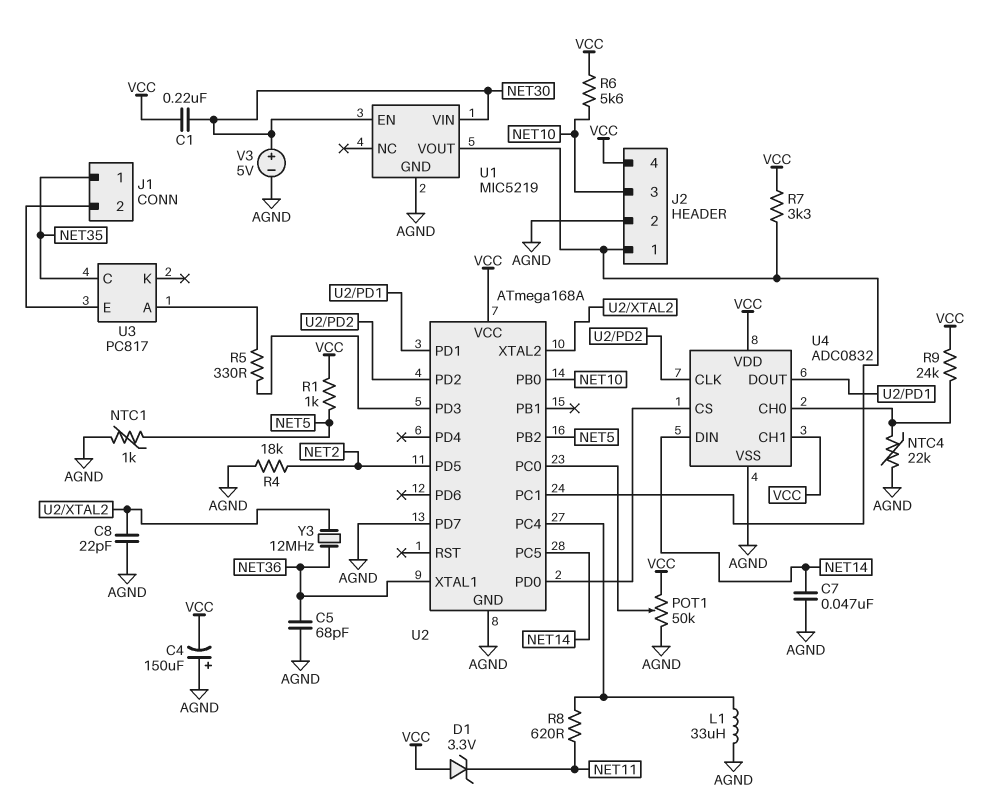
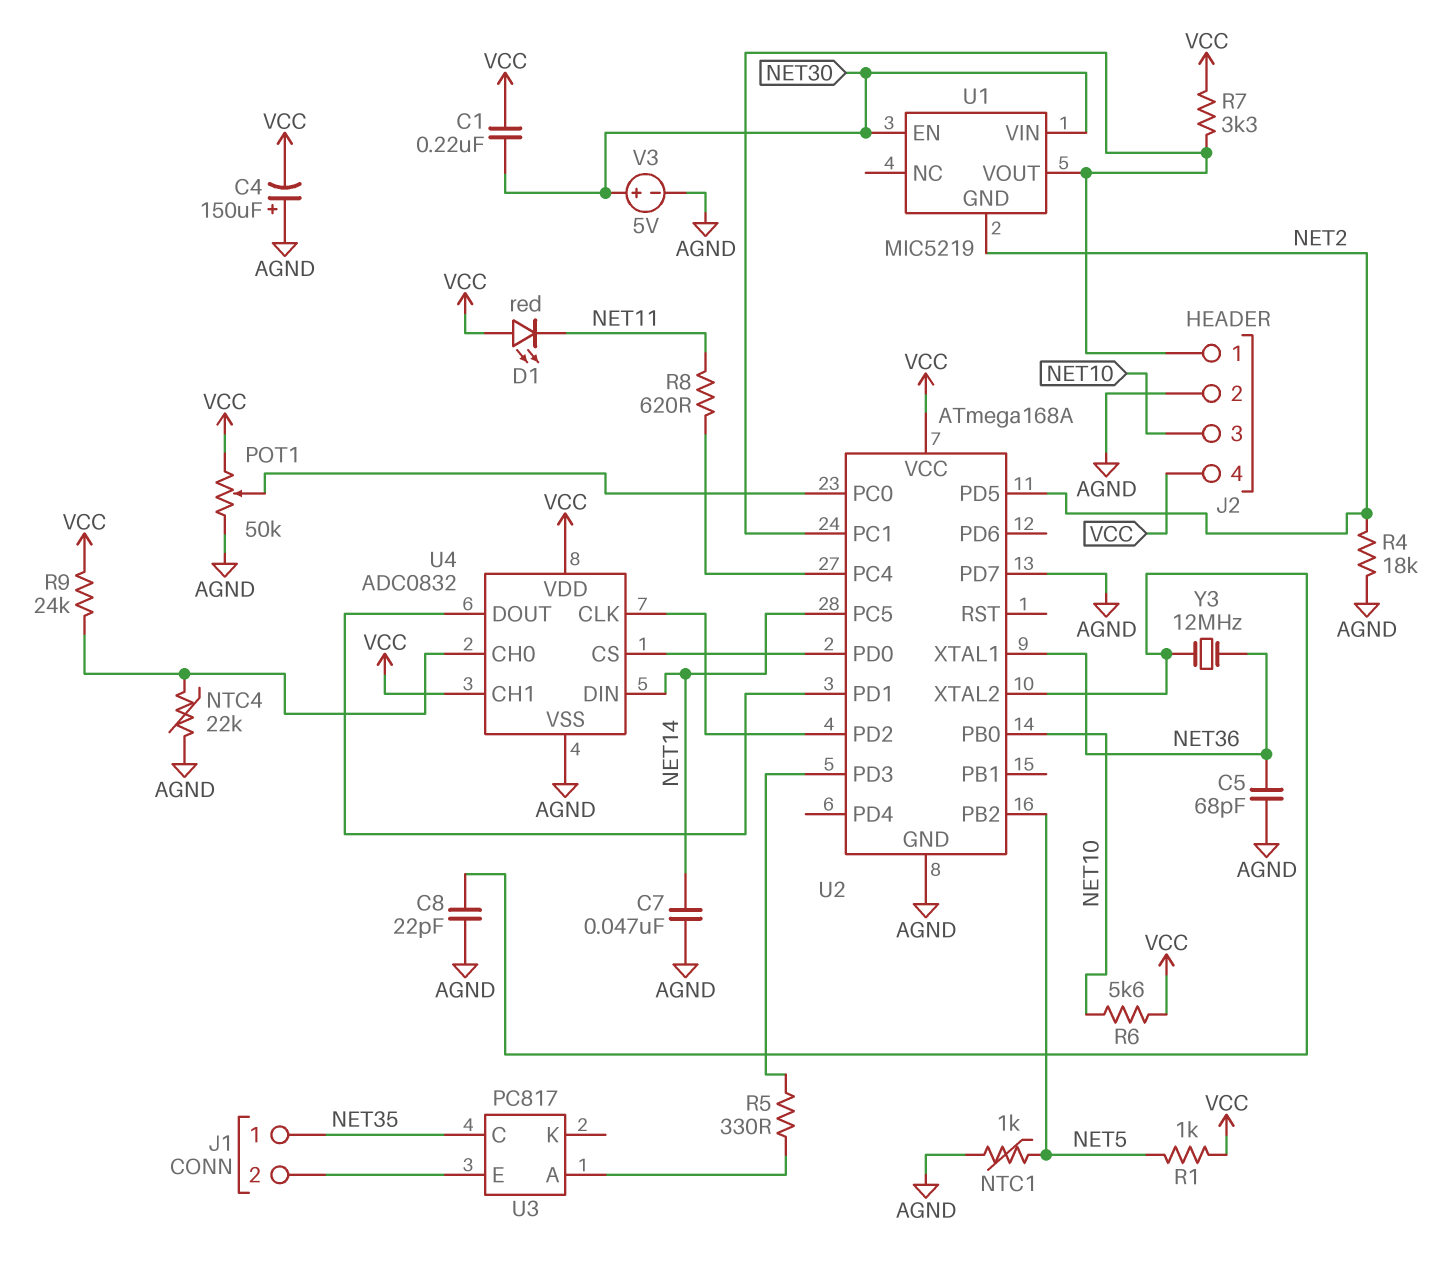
D1: zener 3.3V (A VCC, K NET11) -> LED red (A VCC, K NET11)
L1: 33uH (AGND, U2/PC4) -> none
U1 pin GND: AGND -> NET2

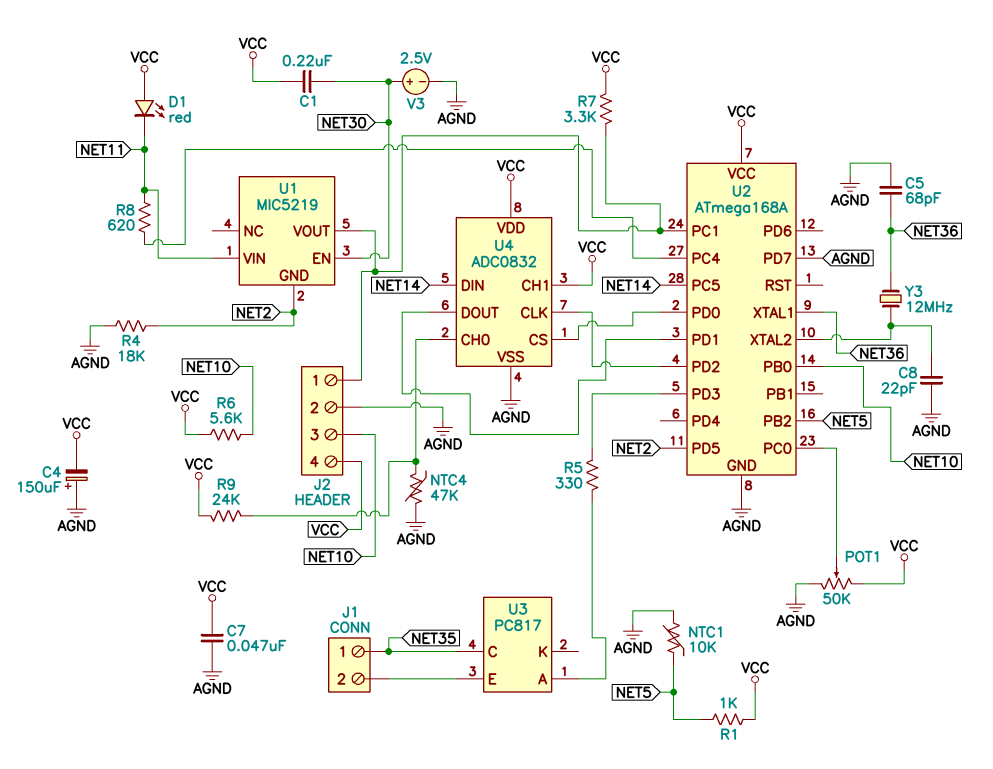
C7: 47nF (AGND, NET14) -> 47nF (AGND, VCC)
NTC1: 1k (AGND, NET5) -> 10k (AGND, NET5)
NTC4: 22k (AGND, U4/CH0) -> 47k (AGND, U4/CH0)
U1 pin VIN: NET30 -> NET11
V3: 5V (plus NET30, minus AGND) -> 2.5V (plus NET30, minus AGND)

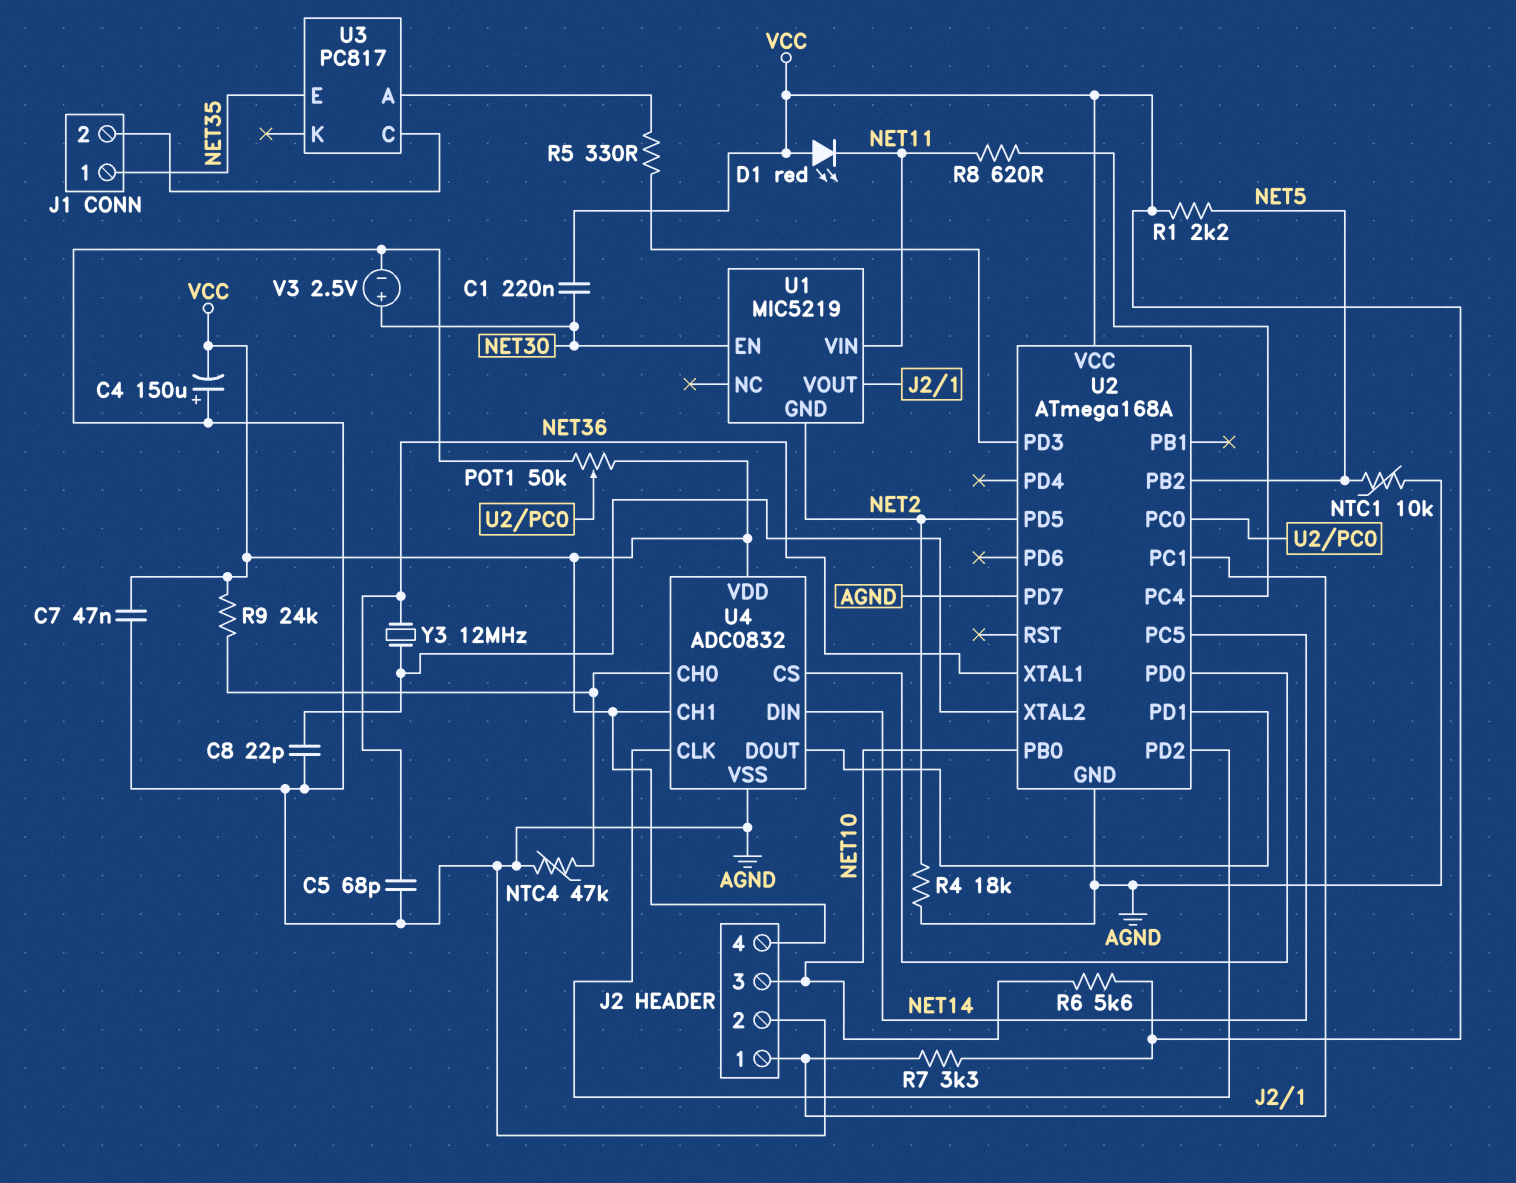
R1: 1k (NET5, VCC) -> 2.2k (NET5, VCC)
U3 pin C: NET35 -> J1/2
U3 pin E: J1/2 -> NET35

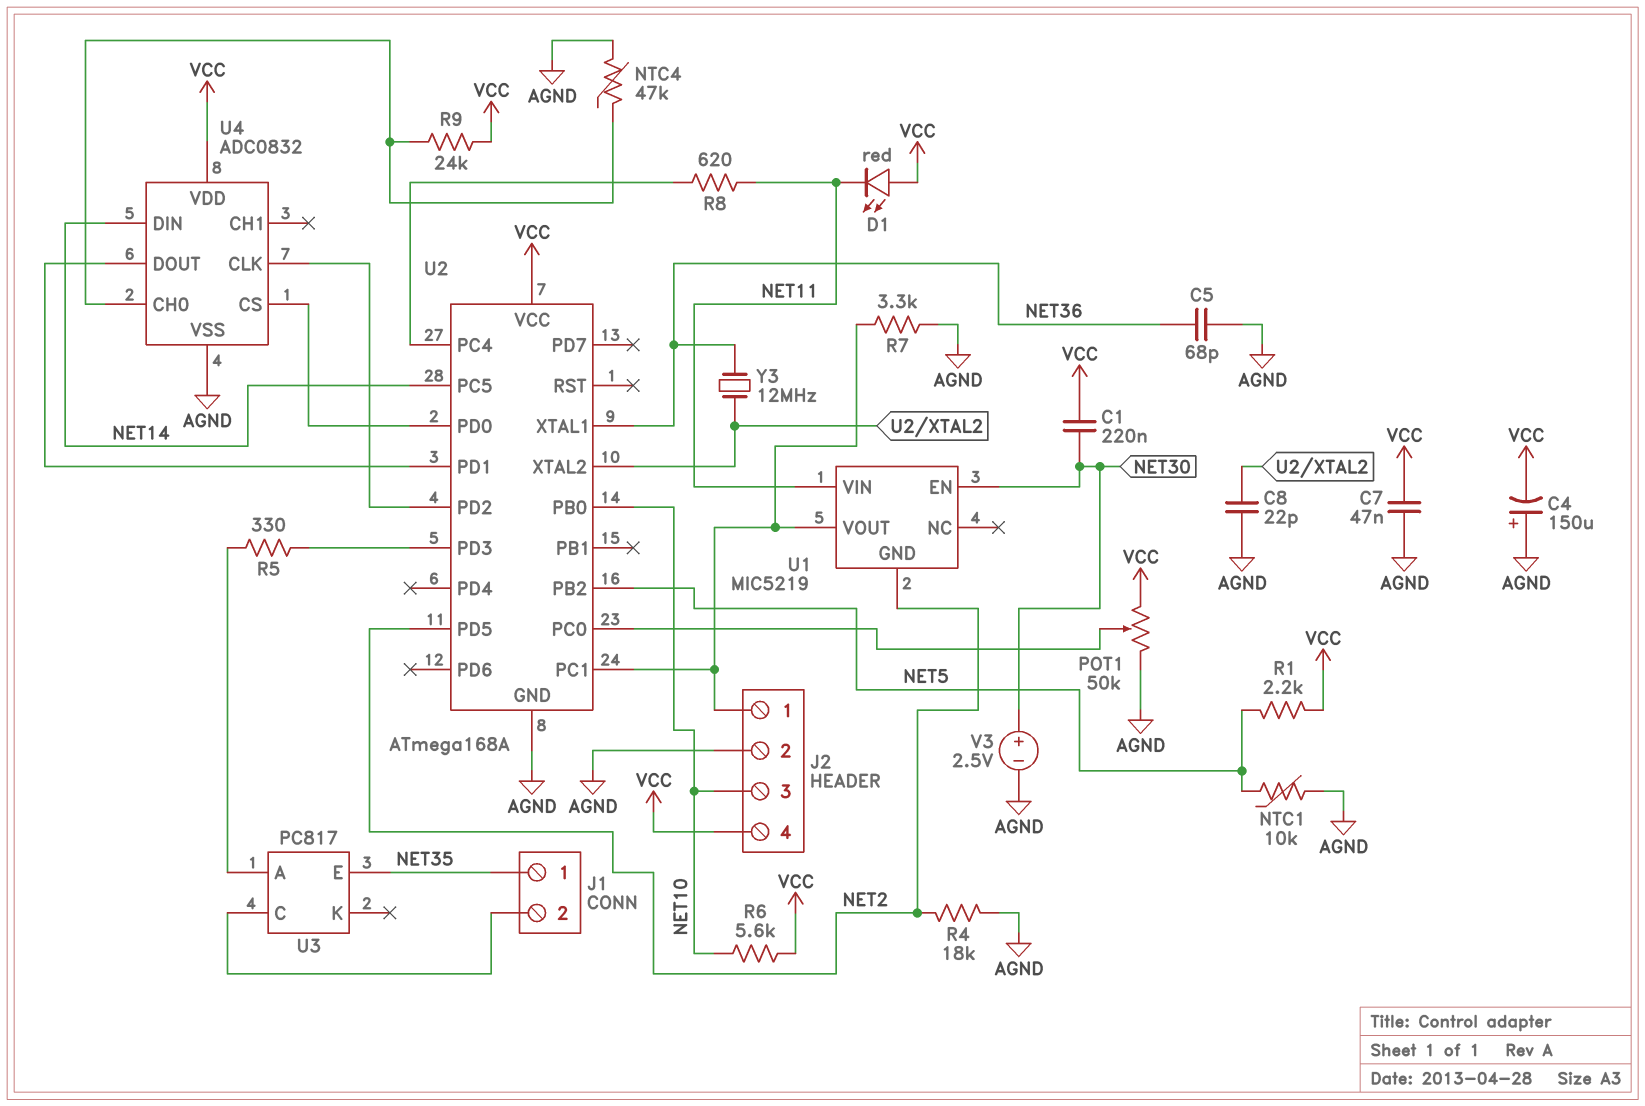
R7: 3.3k (J2/1, VCC) -> 3.3k (AGND, J2/1)
U2 pin PD7: AGND -> none
U4 pin CH1: VCC -> none

